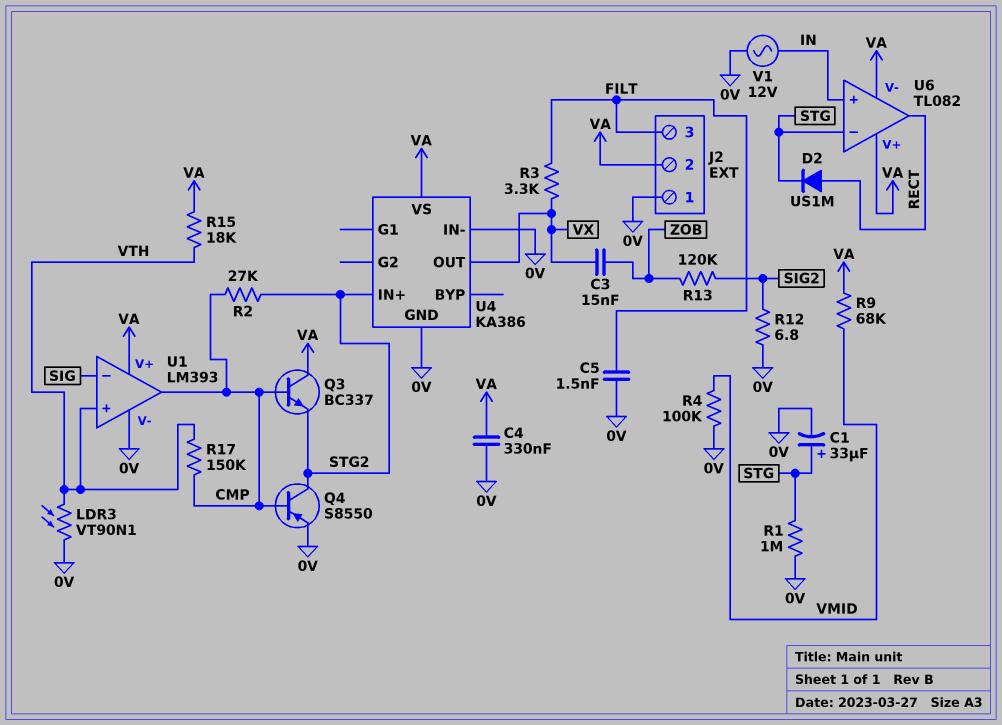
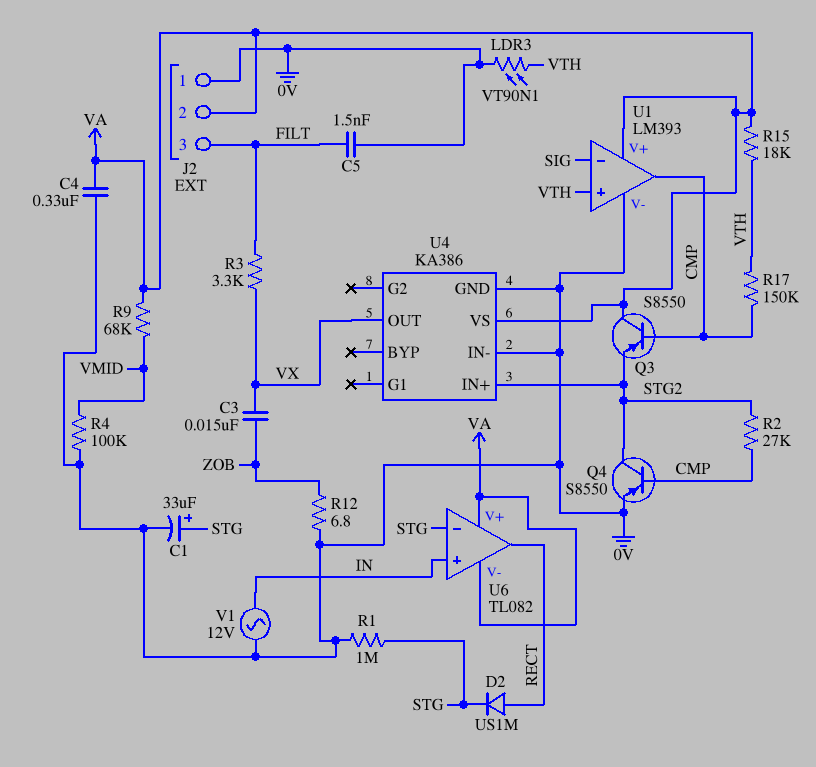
Q3: NPN BC337 (B CMP, C VA, E STG2) -> PNP S8550 (B CMP, C VA, E STG2)
R12: 6.8 (0V, SIG2) -> 6.8 (0V, ZOB)
R13: 120k (SIG2, ZOB) -> none

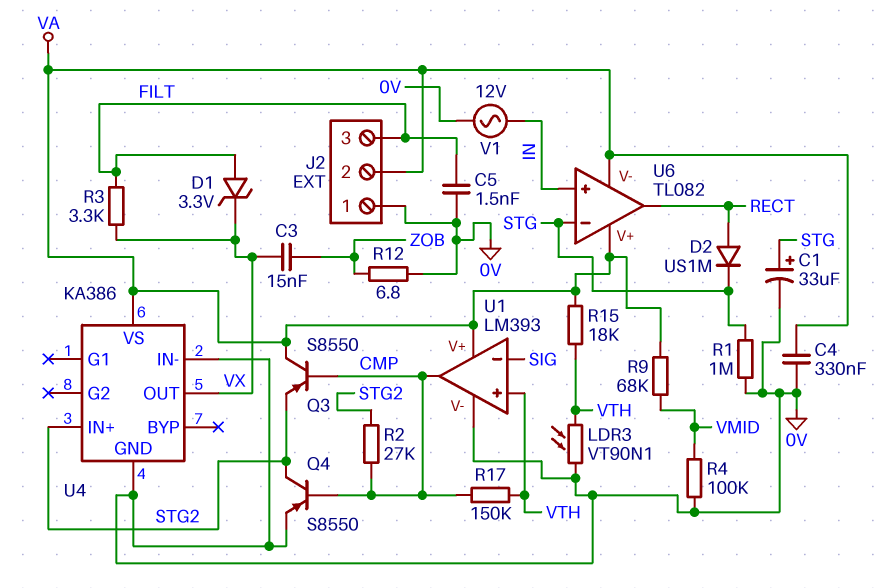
D1: none -> zener 3.3V (A FILT, K VX)

